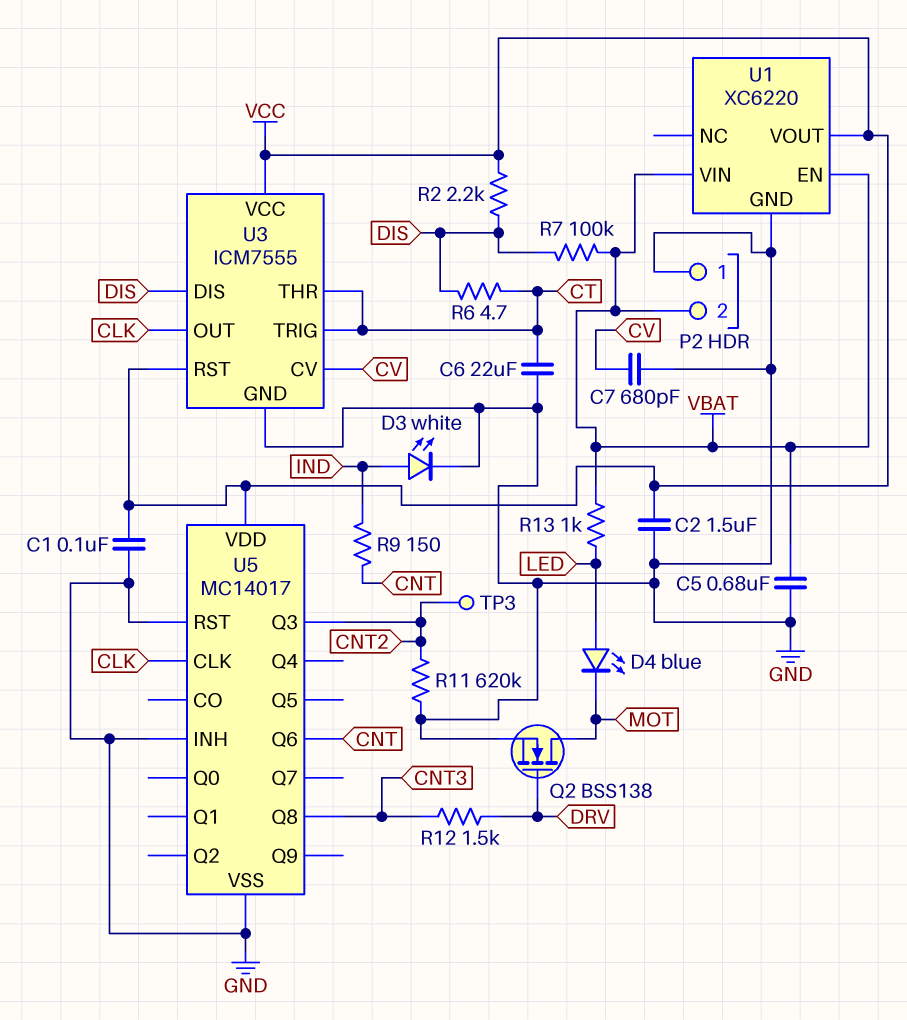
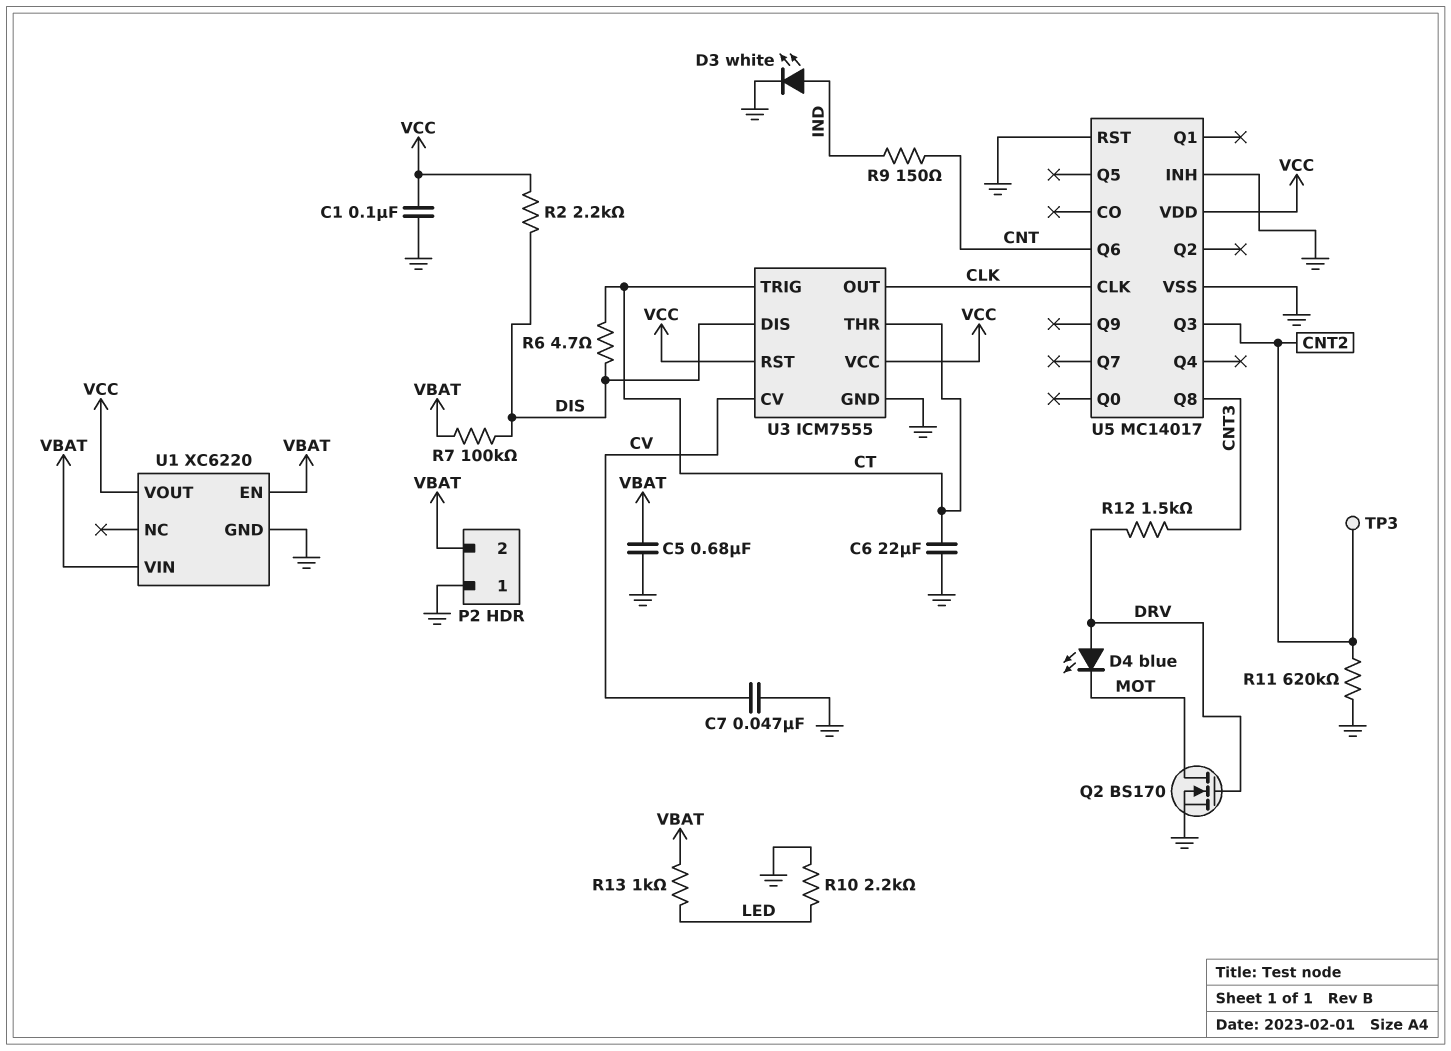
C2: 1.5uF (GND, VCC) -> none
C7: 680pF (CV, GND) -> 47nF (CV, GND)
D4: LED blue (A LED, K MOT) -> LED blue (A DRV, K MOT)
Q2: NMOS BSS138 (G DRV, D MOT, S GND) -> NMOS BS170 (G DRV, D MOT, S GND)
R10: none -> 2.2k (GND, LED)

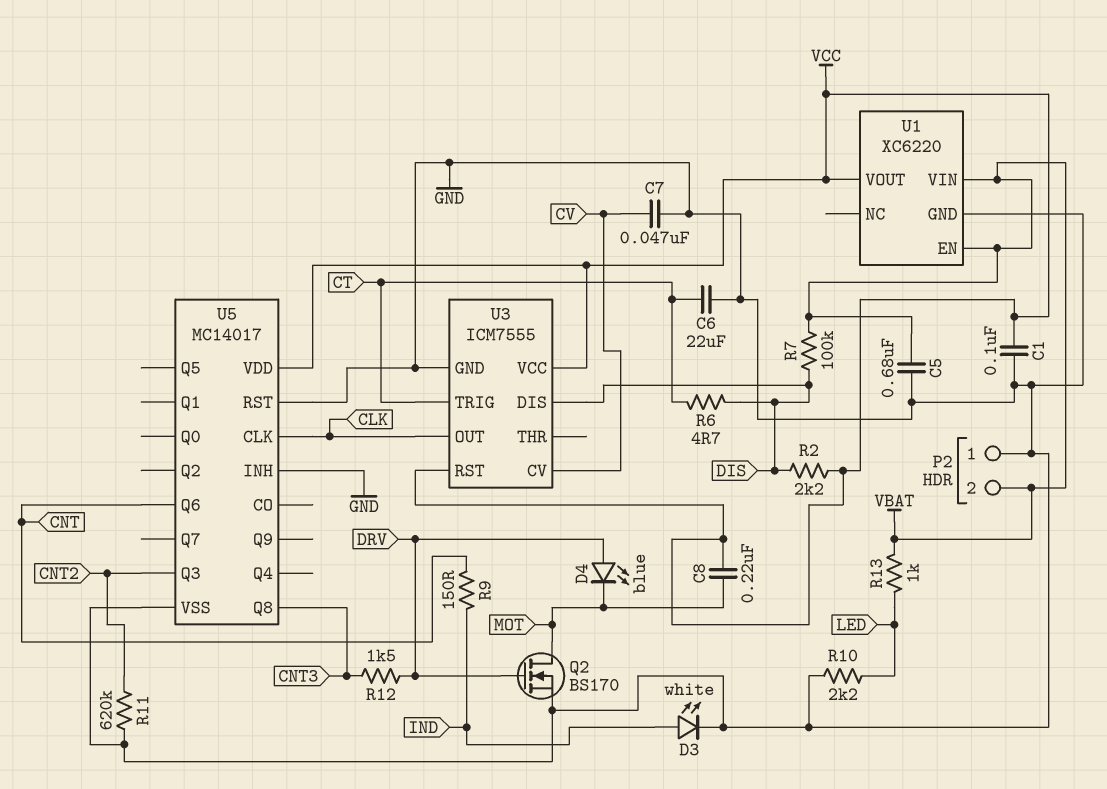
C8: none -> 220nF (MOT, VCC)
TP3: test point (CNT2) -> none
U3 pin THR: CT -> none

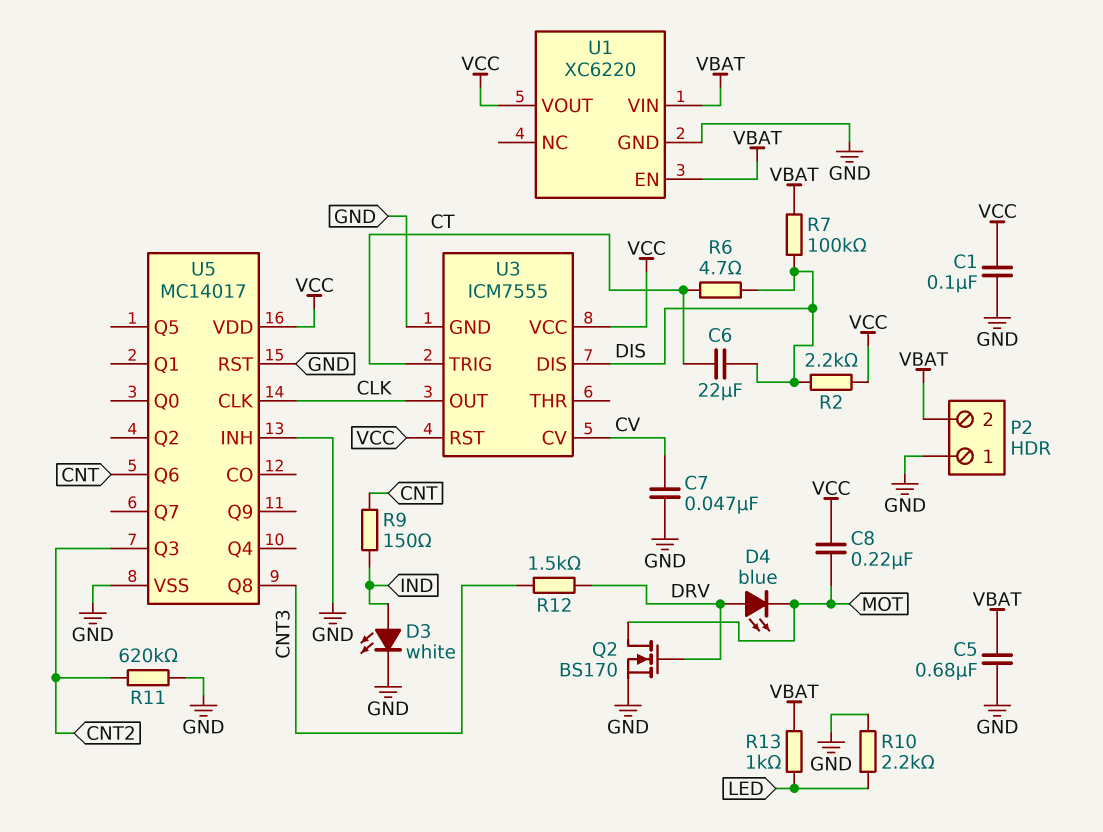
C6: 22uF (CT, GND) -> 22uF (CT, DIS)

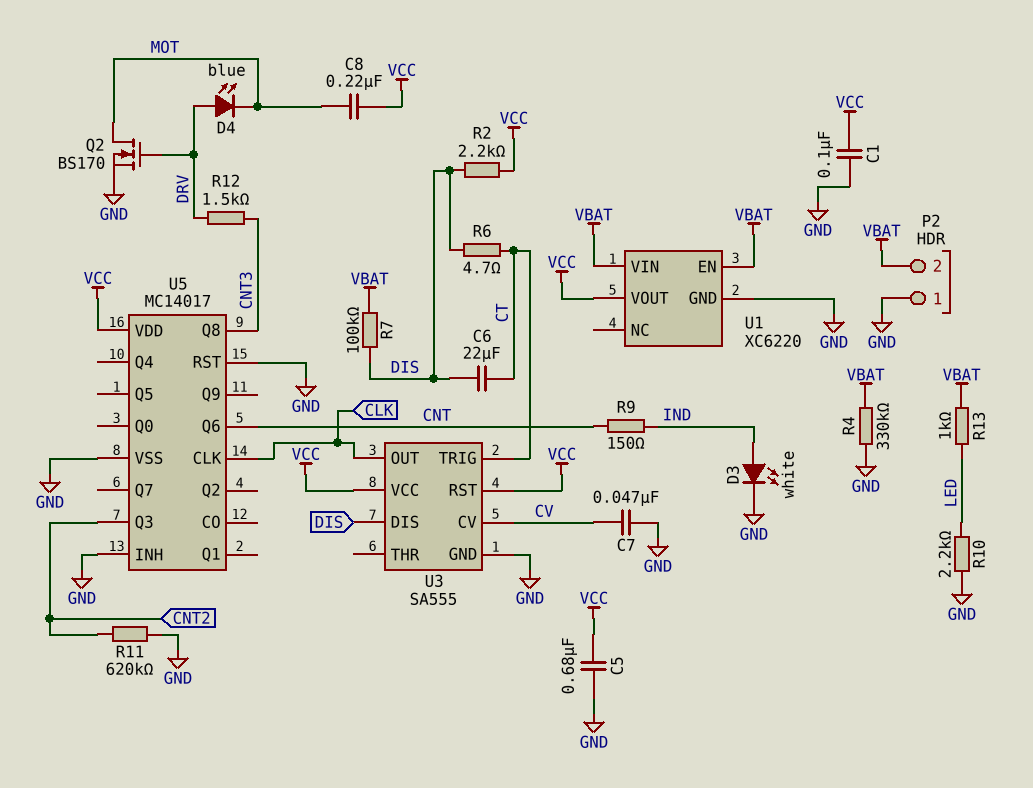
C5: 680nF (GND, VBAT) -> 680nF (GND, VCC)
R4: none -> 330k (GND, VBAT)
U3: ICM7555 -> SA555

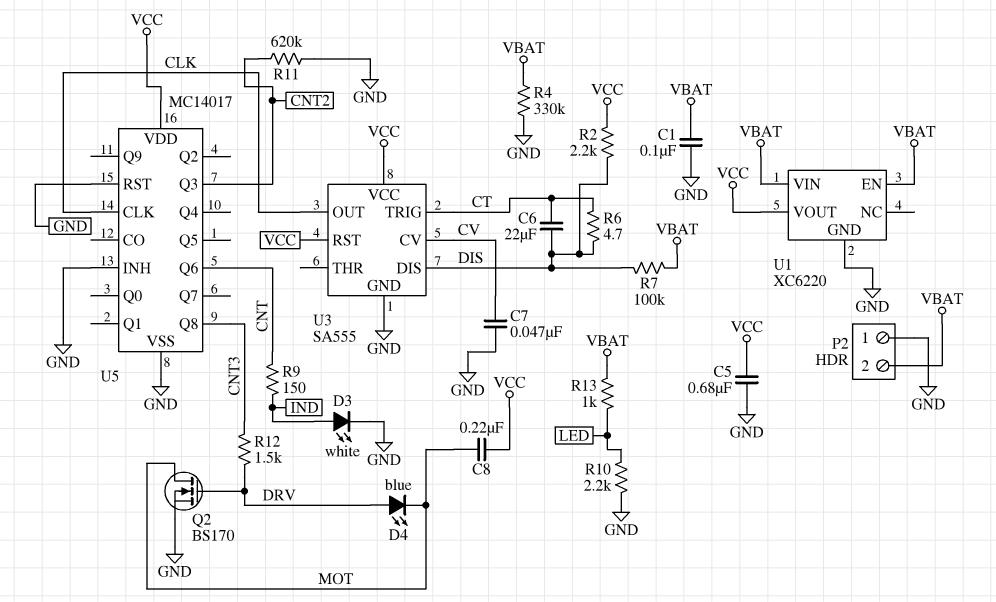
C1: 100nF (GND, VCC) -> 100nF (GND, VBAT)

